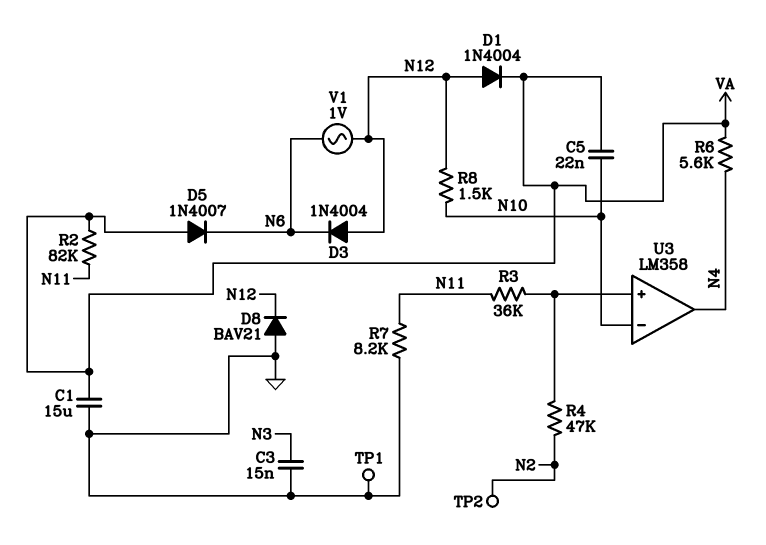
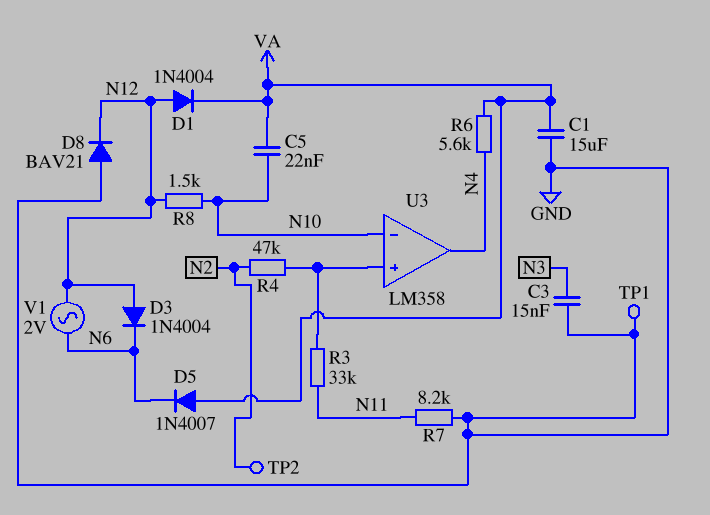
R2: 82k (N11, VA) -> none
R3: 36k (N11, U3/in+) -> 33k (N11, U3/in+)
V1: AC 1V (N6, N12) -> AC 2V (N6, N12)

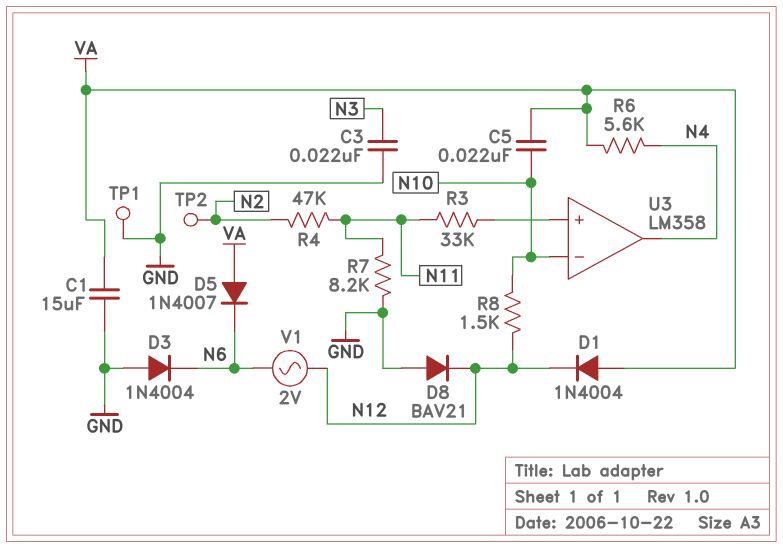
C3: 15nF (GND, N3) -> 22nF (GND, N3)
D1: diode 1N4004 (A N12, K VA) -> diode 1N4004 (A VA, K N12)
D3: diode 1N4004 (A N12, K N6) -> diode 1N4004 (A GND, K N6)
R4: 47k (N2, U3/in+) -> 47k (N2, N11)

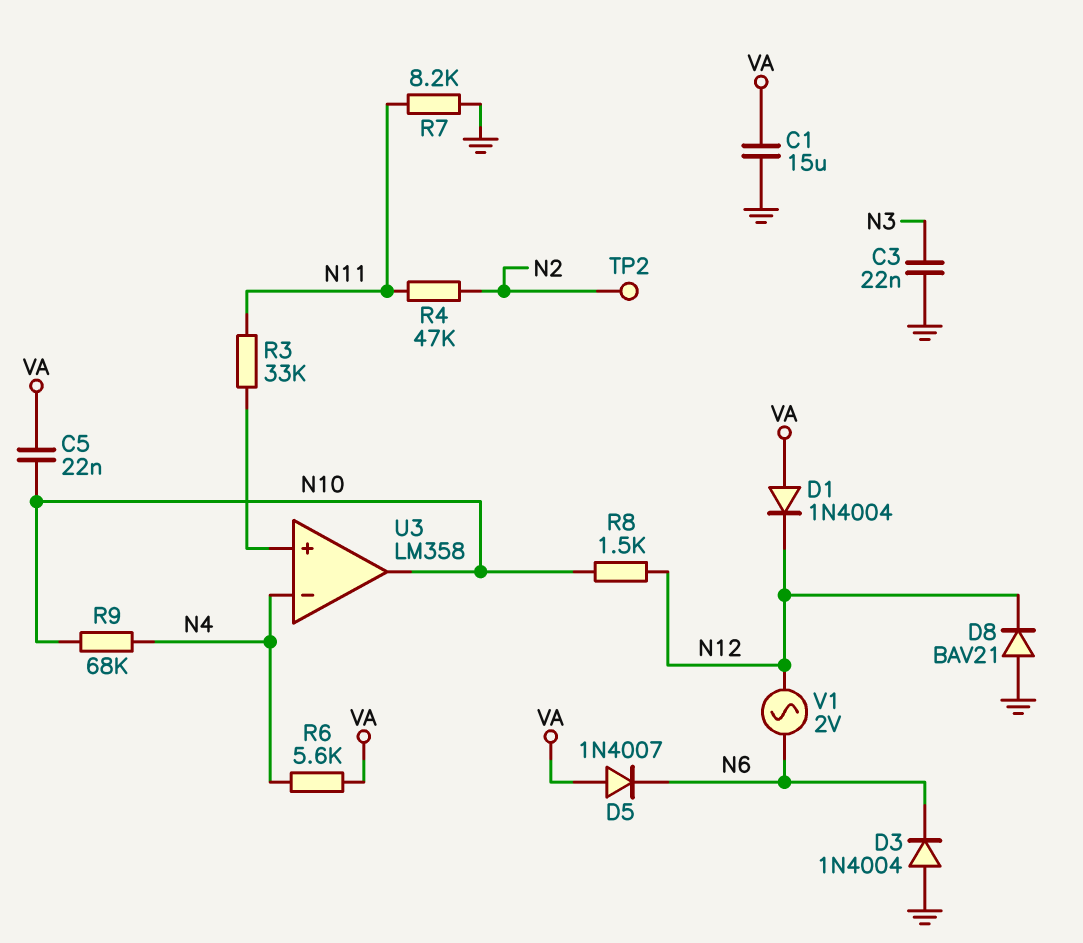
R9: none -> 68k (N4, N10)
TP1: test point (GND) -> none
U3 pin in-: N10 -> N4
U3 pin out: N4 -> N10

